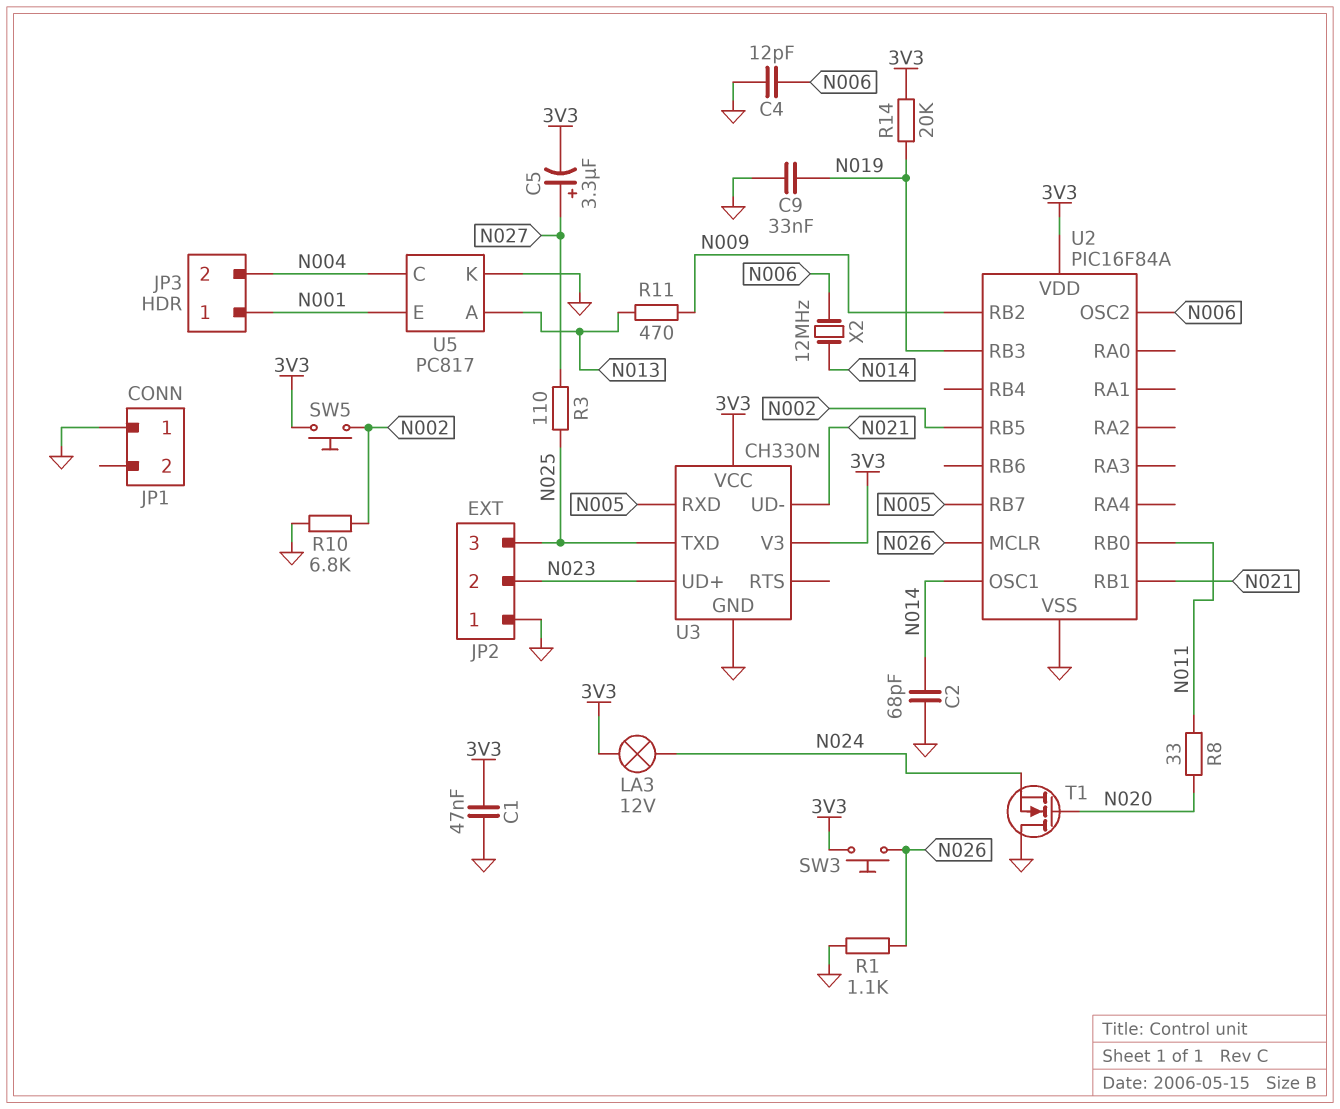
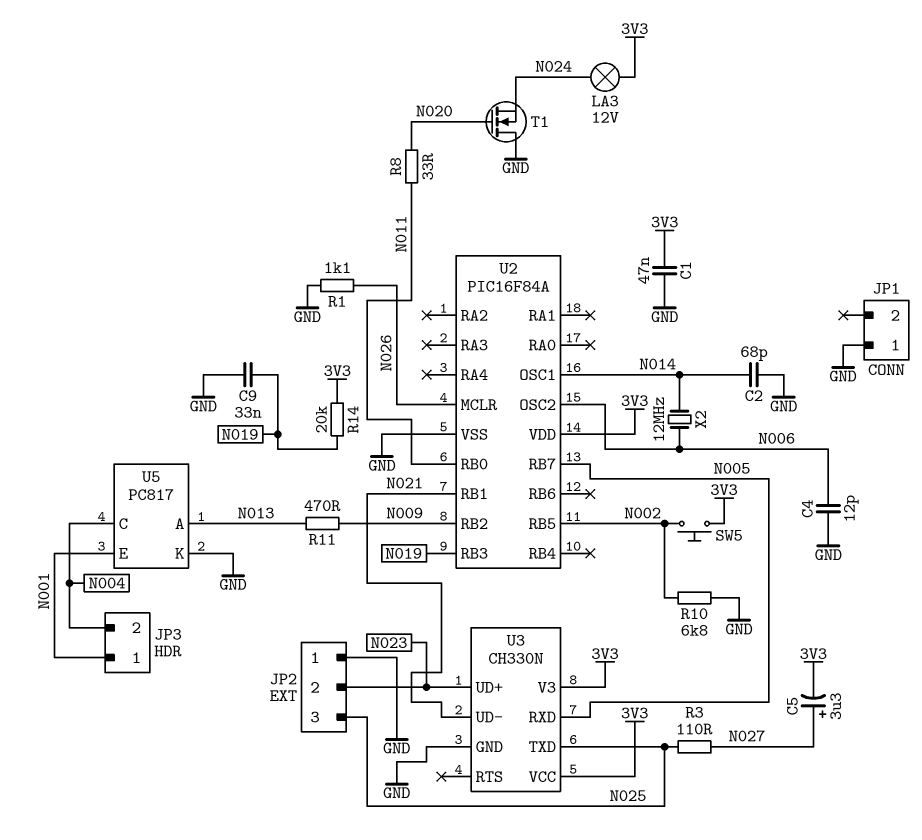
SW3: button (3V3, N026) -> none

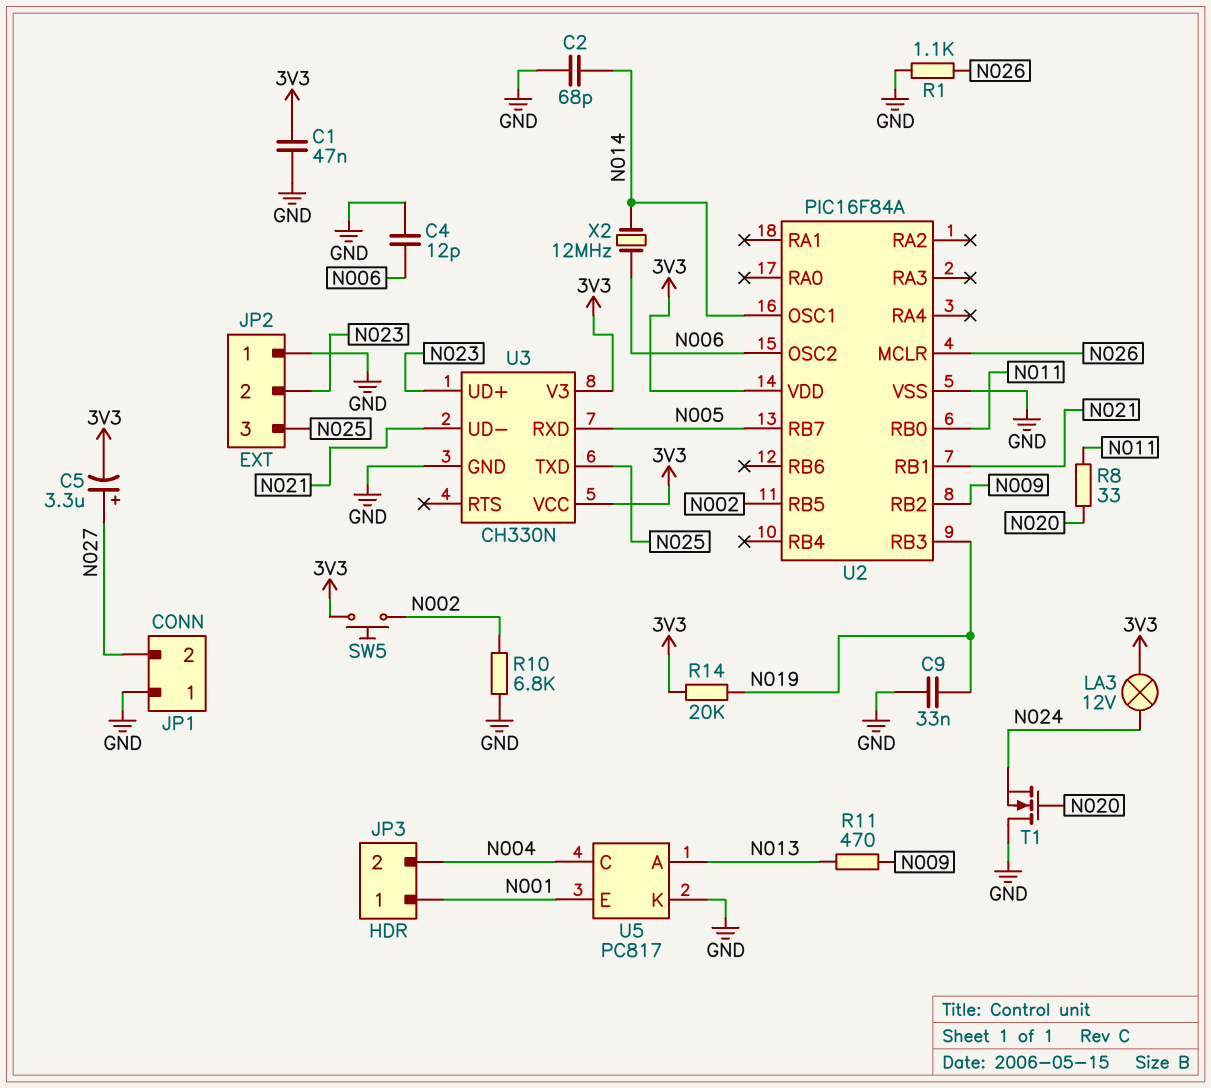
JP1 pin 2: none -> N027
R3: 110 (N025, N027) -> none

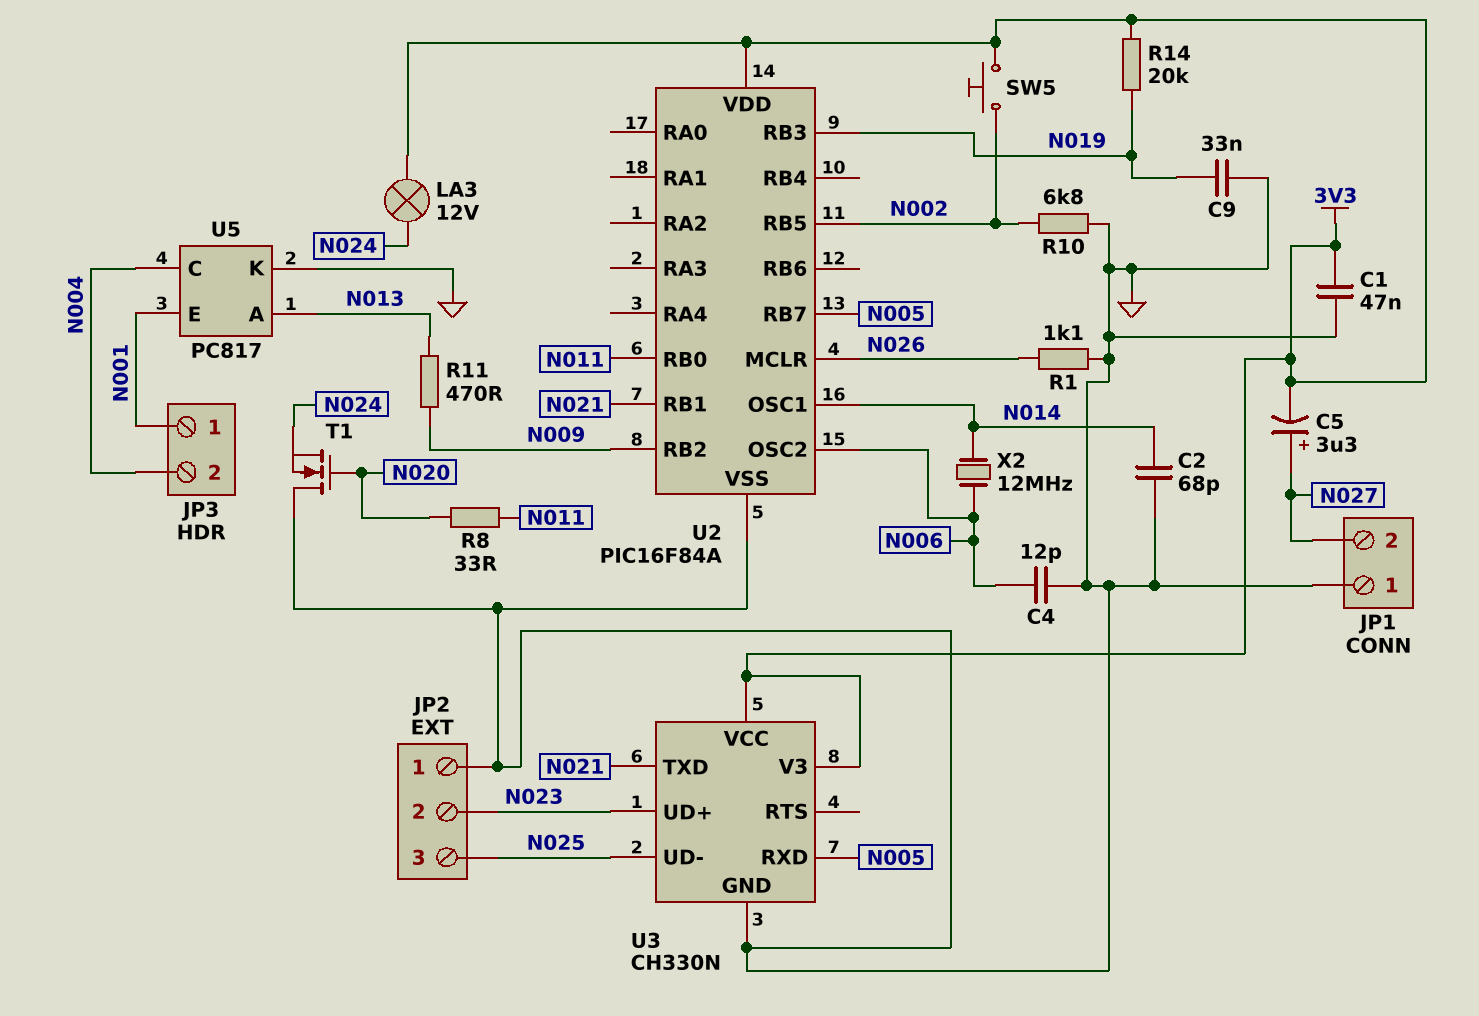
U3 pin TXD: N025 -> N021
U3 pin UD-: N021 -> N025

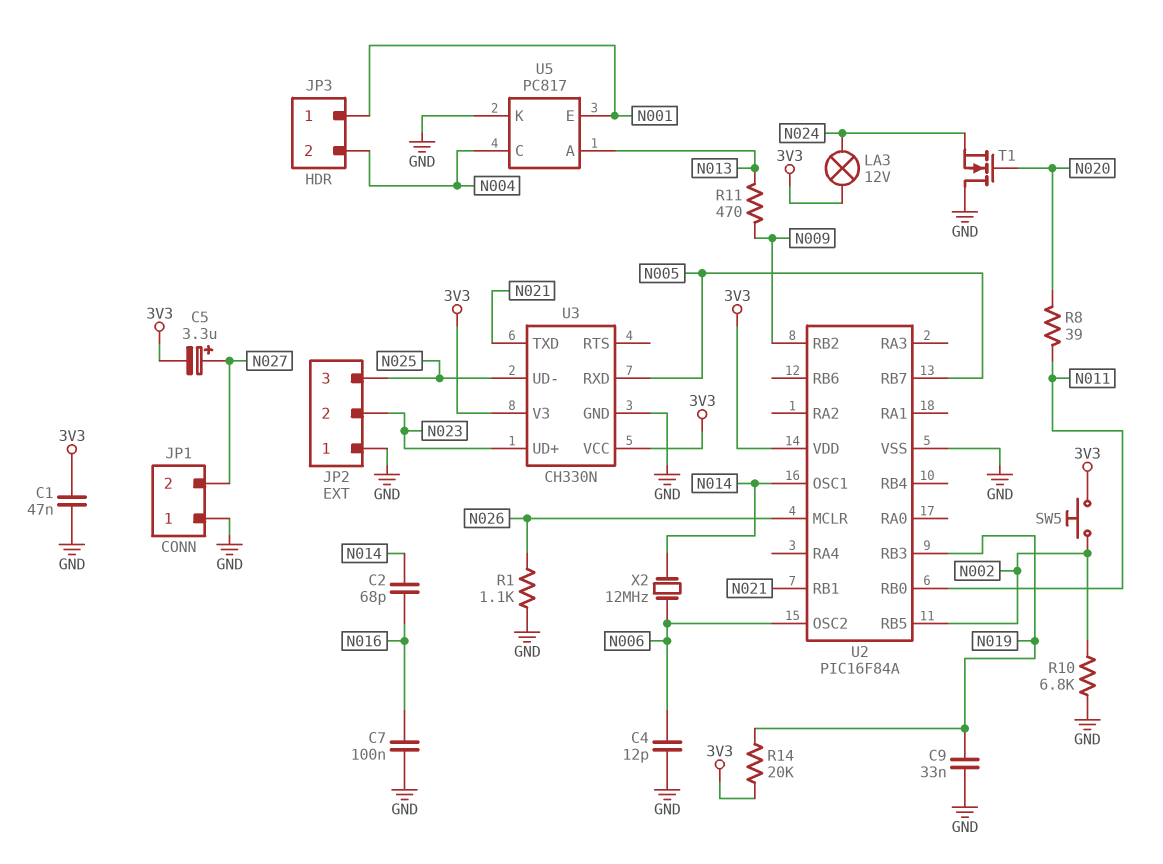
C2: 68pF (GND, N014) -> 68pF (N014, N016)
C7: none -> 100nF (GND, N016)
R8: 33 (N011, N020) -> 39 (N011, N020)

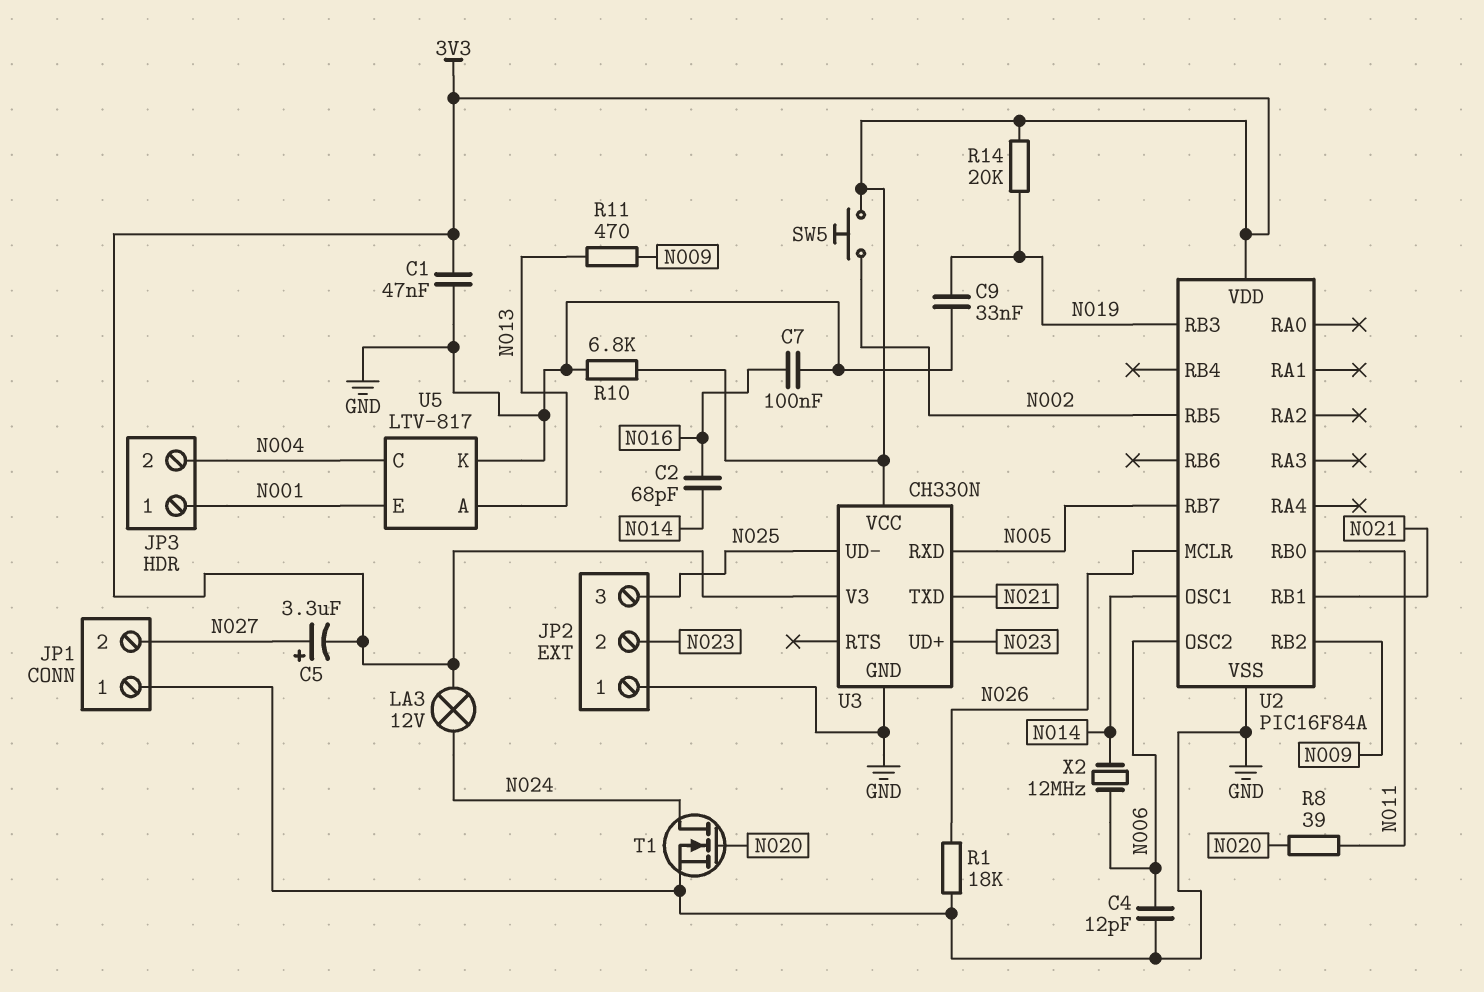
R1: 1.1k (GND, N026) -> 18k (GND, N026)
R10: 6.8k (GND, N002) -> 6.8k (3V3, GND)
T1: NMOS (G N020, D GND, S N024) -> NMOS (G N020, D N024, S GND)
U5: PC817 -> LTV-817

